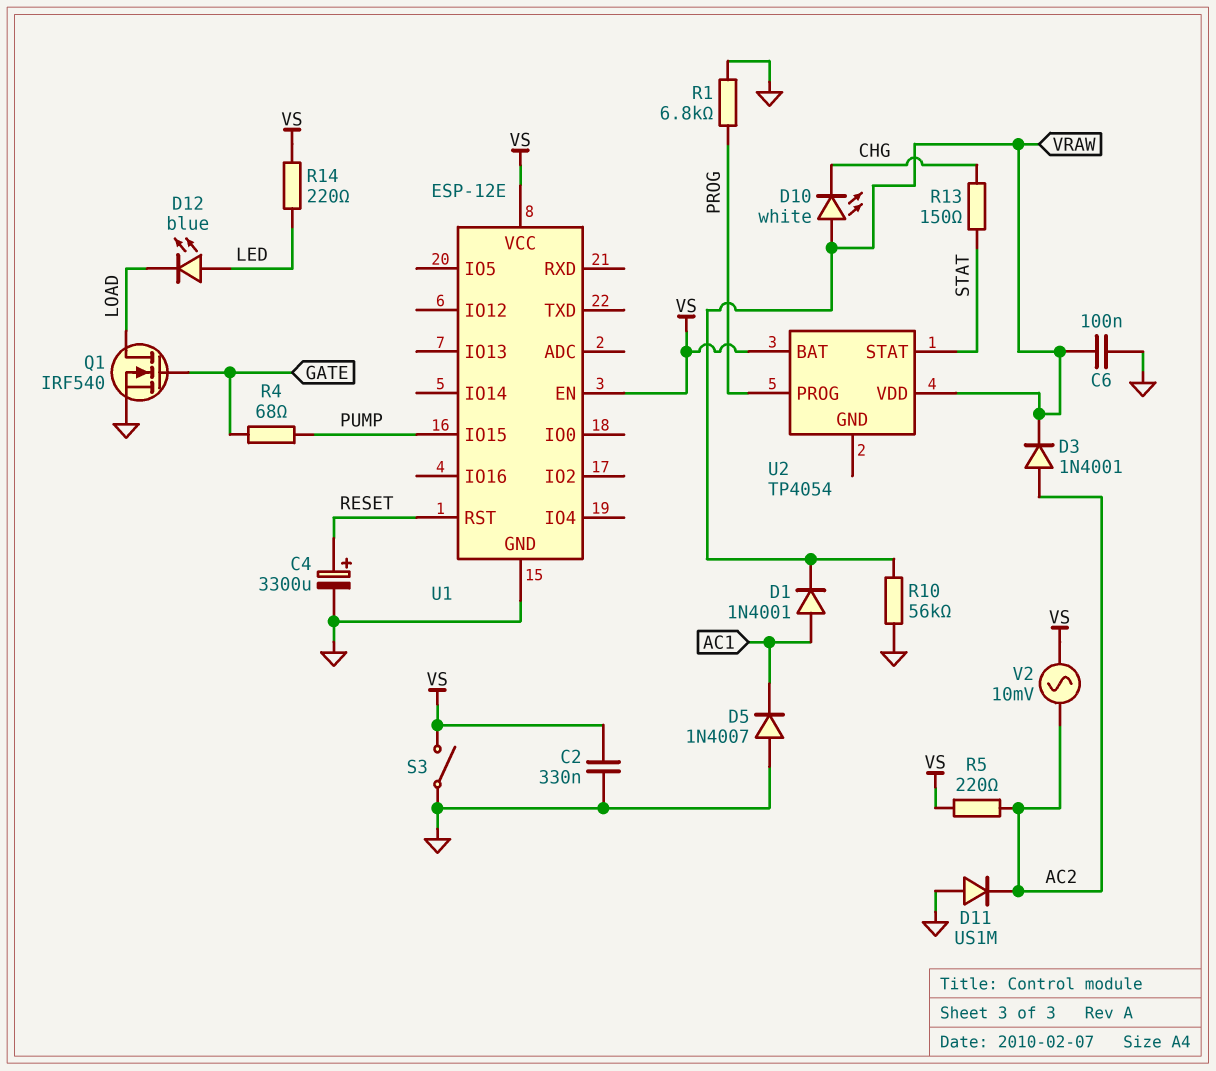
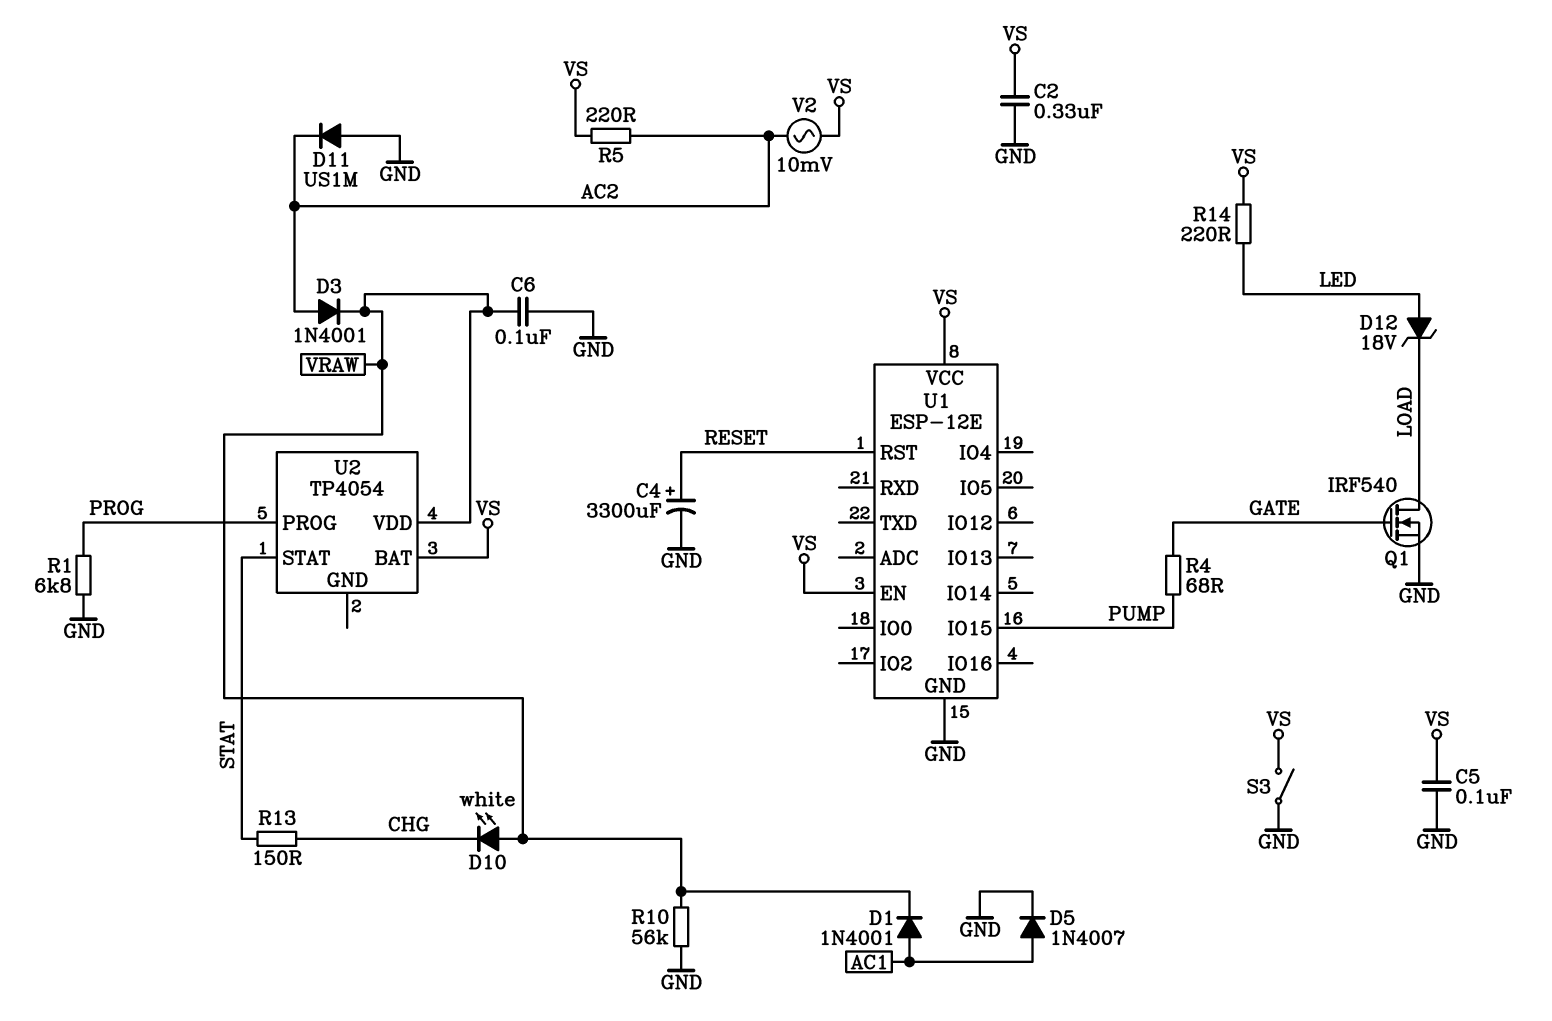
C5: none -> 100nF (GND, VS)
D5: diode 1N4007 (A GND, K AC1) -> diode 1N4007 (A AC1, K GND)
D12: LED blue (A LED, K LOAD) -> zener 18V (A LED, K LOAD)

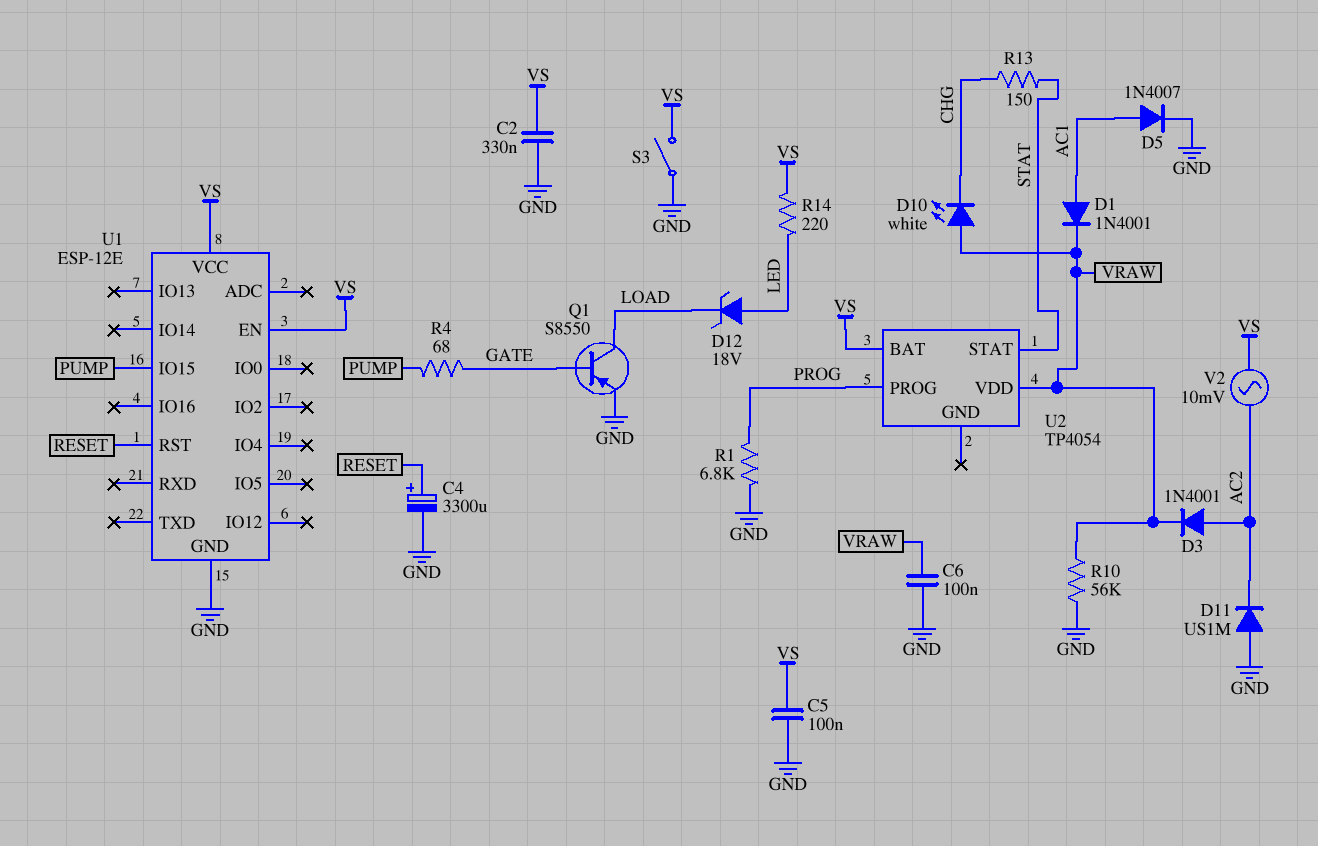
Q1: NMOS IRF540 (G GATE, D LOAD, S GND) -> PNP S8550 (B GATE, C LOAD, E GND)
R5: 220 (AC2, VS) -> none

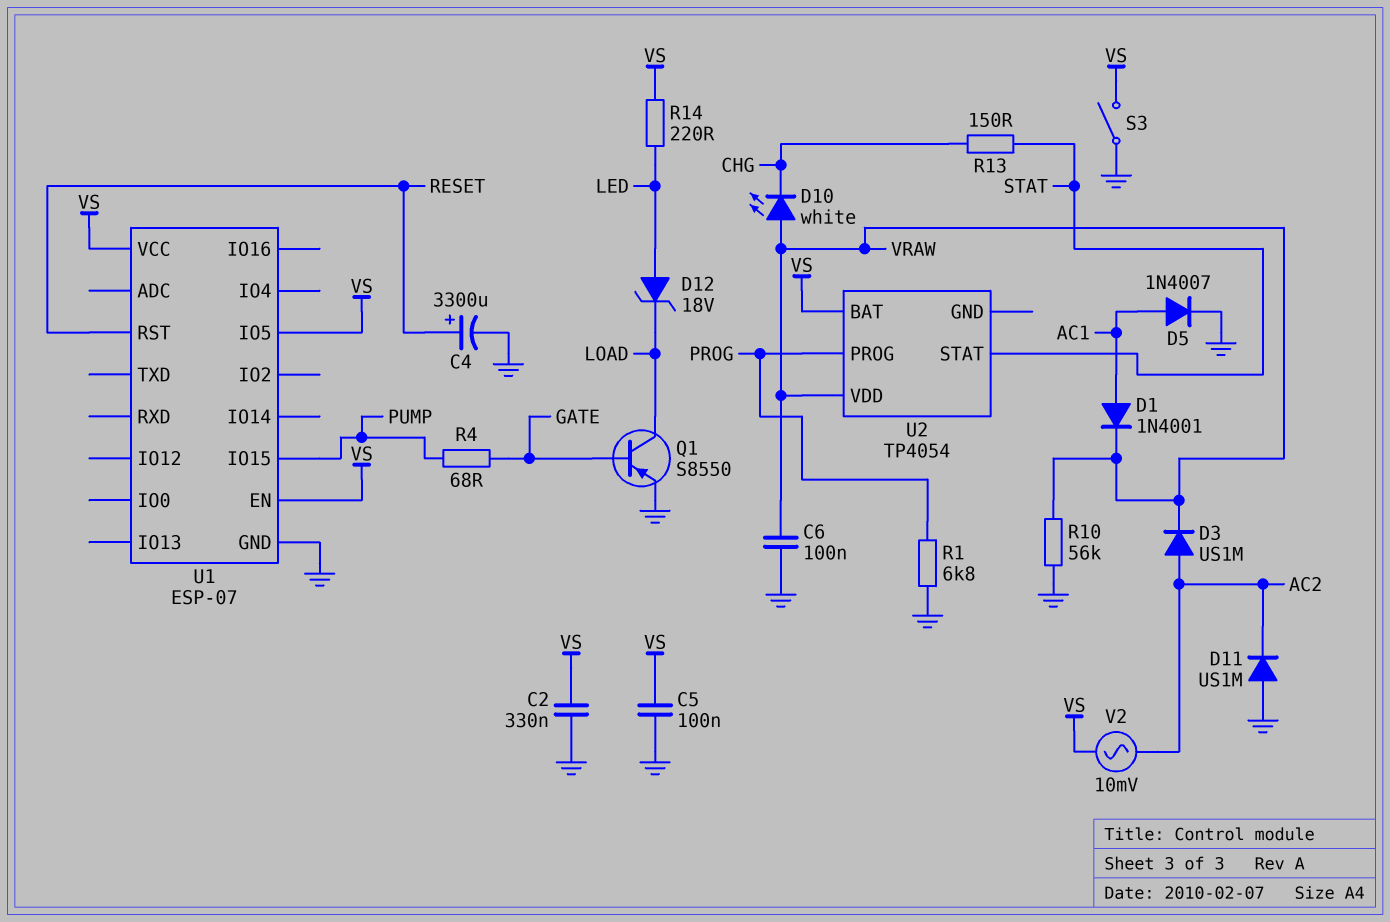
D3: diode 1N4001 (A AC2, K VRAW) -> diode US1M (A AC2, K VRAW)
U1: ESP-12E -> ESP-07
U1 pin IO5: none -> VS

